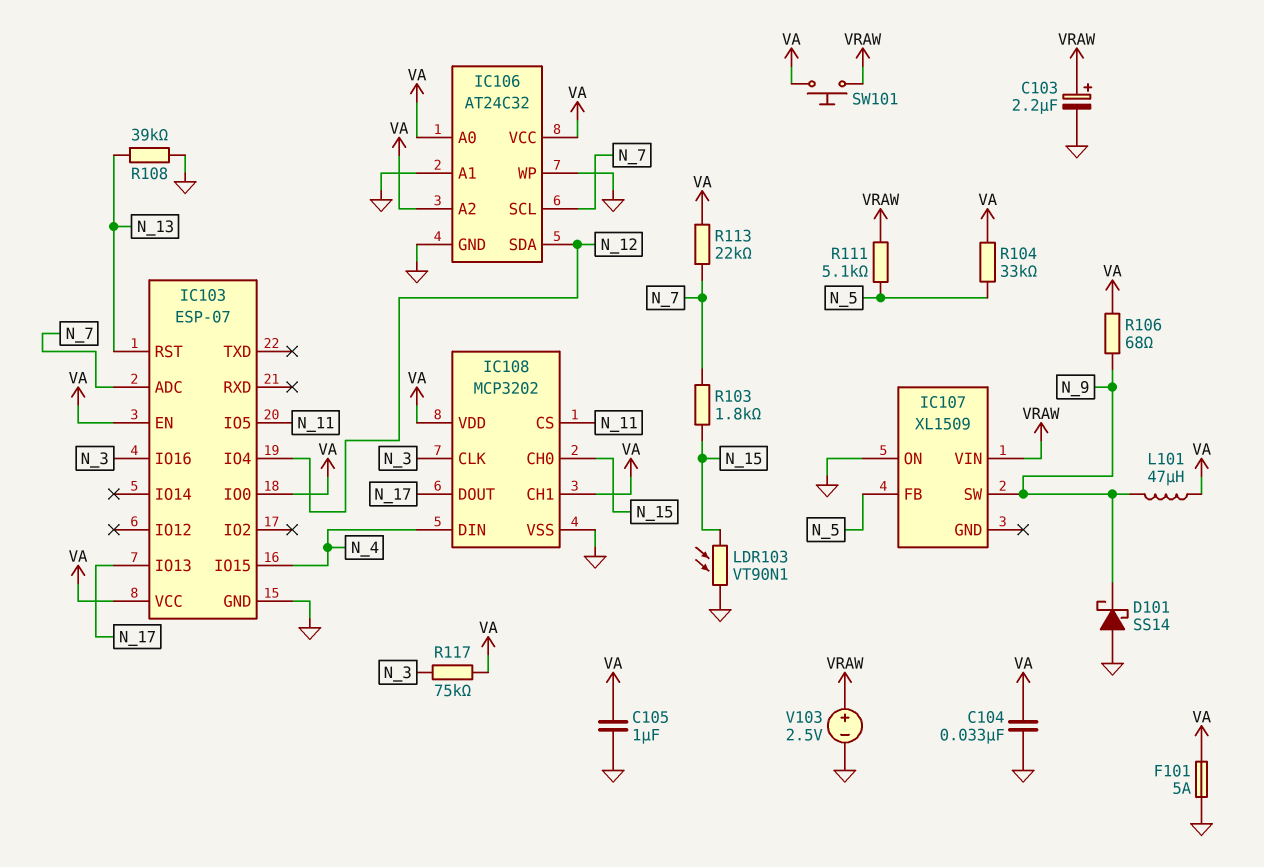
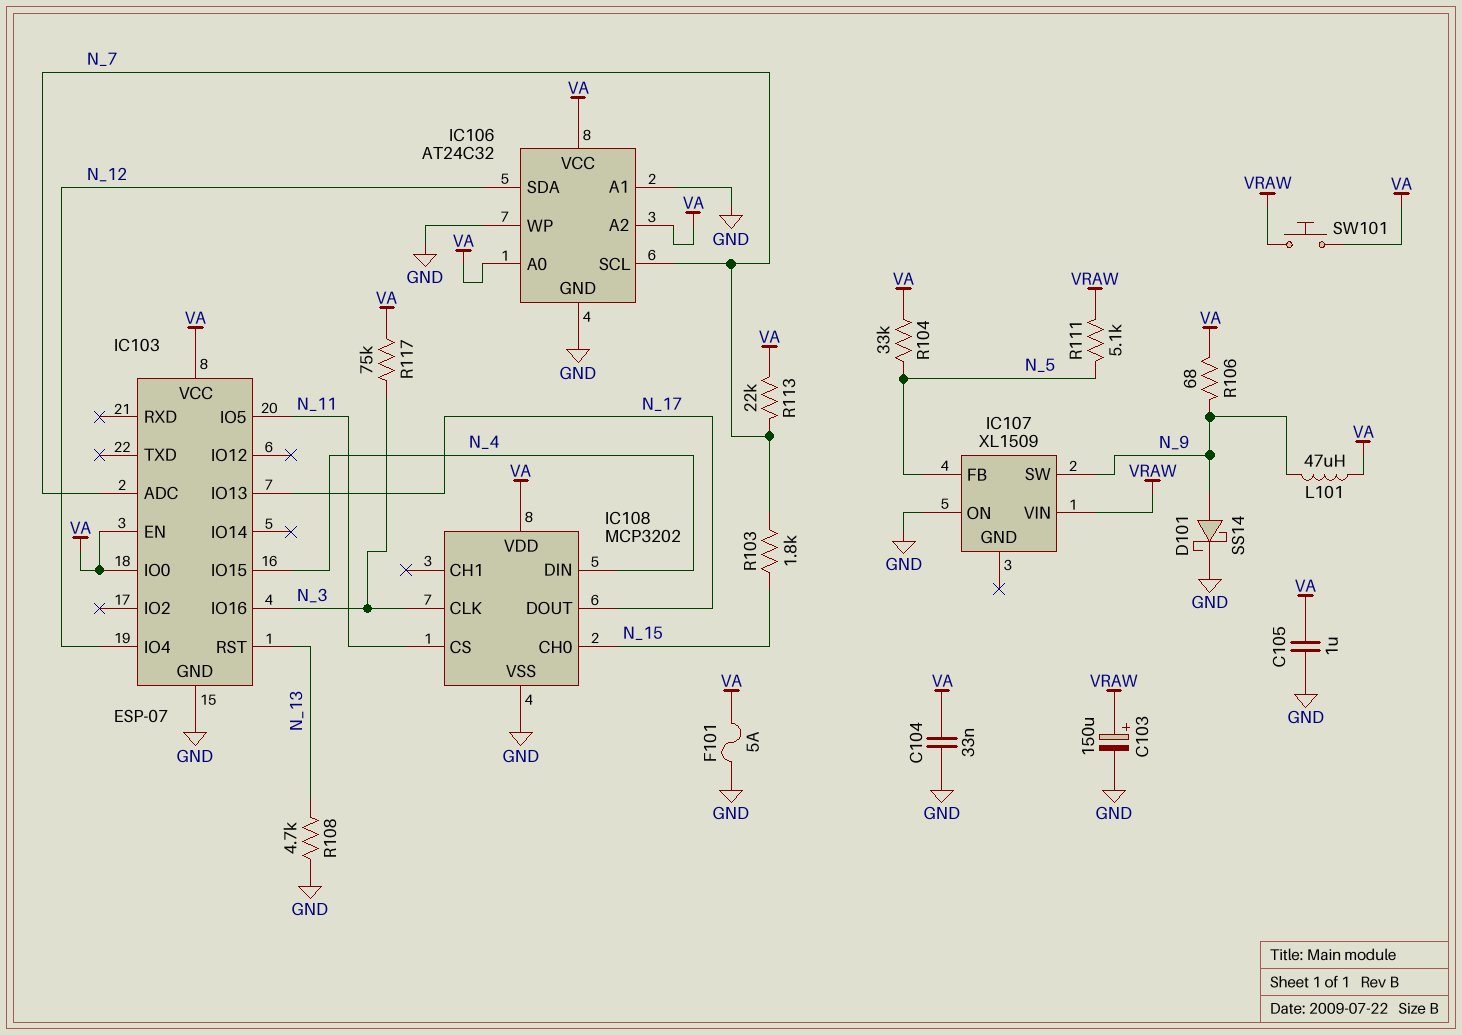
C103: 2.2uF (plus VRAW, minus GND) -> 150uF (plus VRAW, minus GND)
D101: schottky SS14 (A GND, K N_9) -> schottky SS14 (A N_9, K GND)
IC108 pin CH1: VA -> none
LDR103: VT90N1 (GND, N_15) -> none
R108: 39k (GND, N_13) -> 4.7k (GND, N_13)
V103: 2.5V (plus VRAW, minus GND) -> none

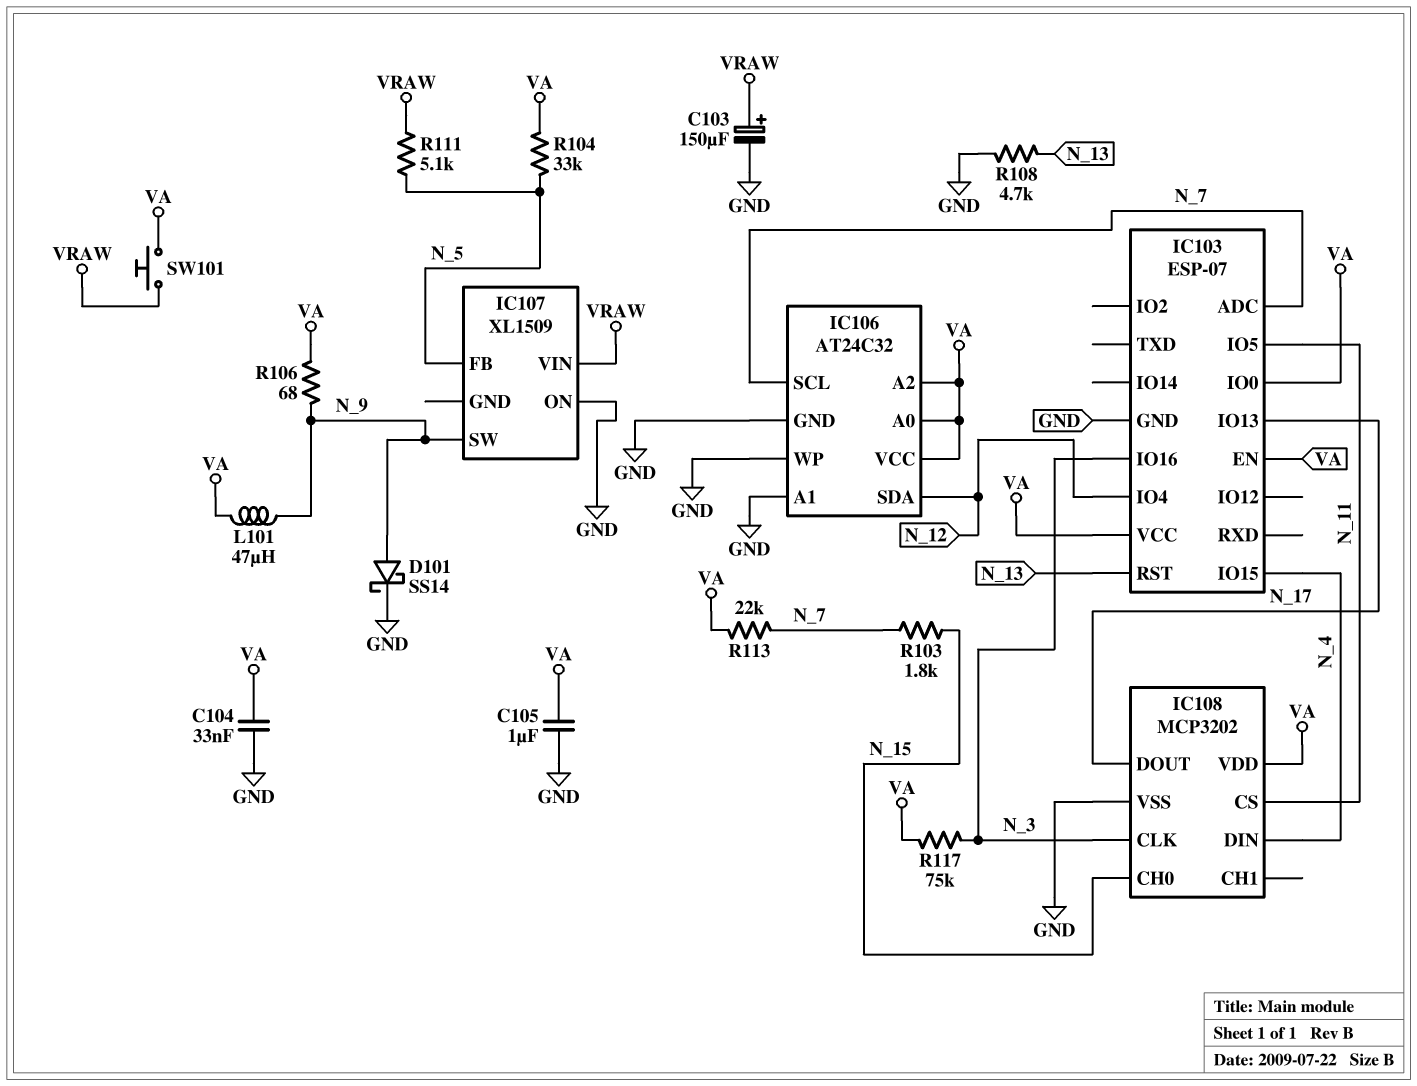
F101: 5A (GND, VA) -> none

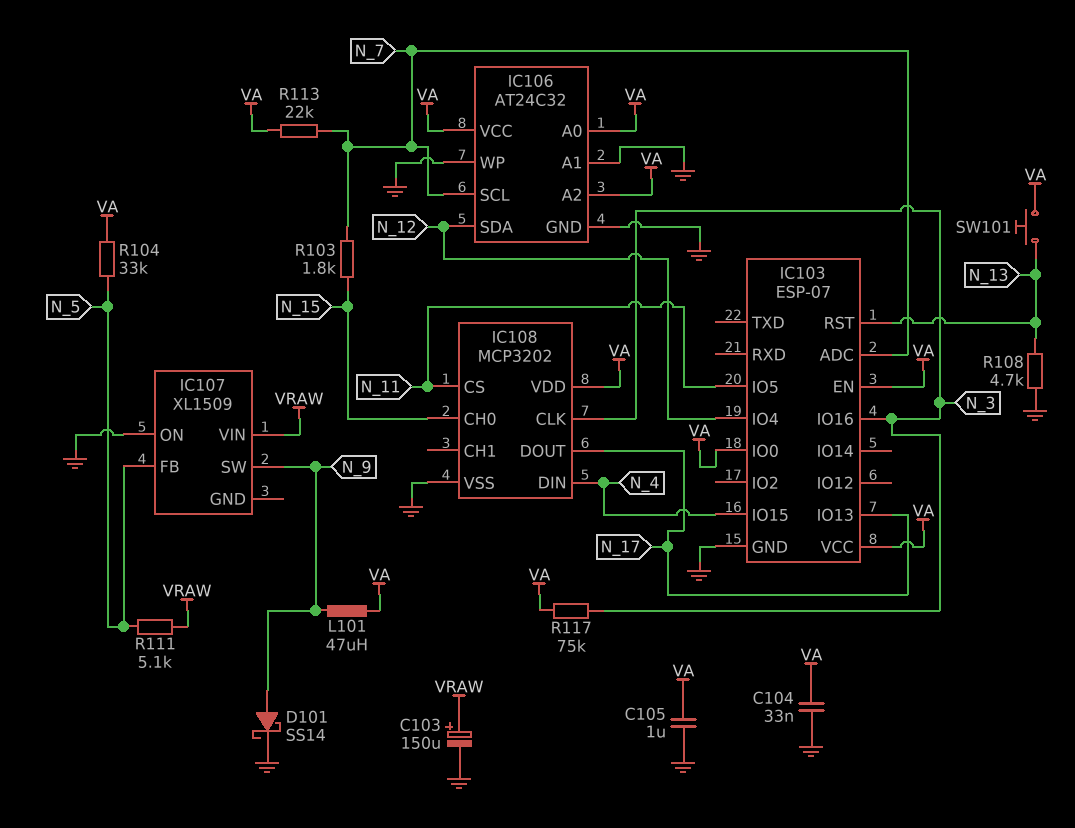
R106: 68 (N_9, VA) -> none
SW101: button (VA, VRAW) -> button (N_13, VA)

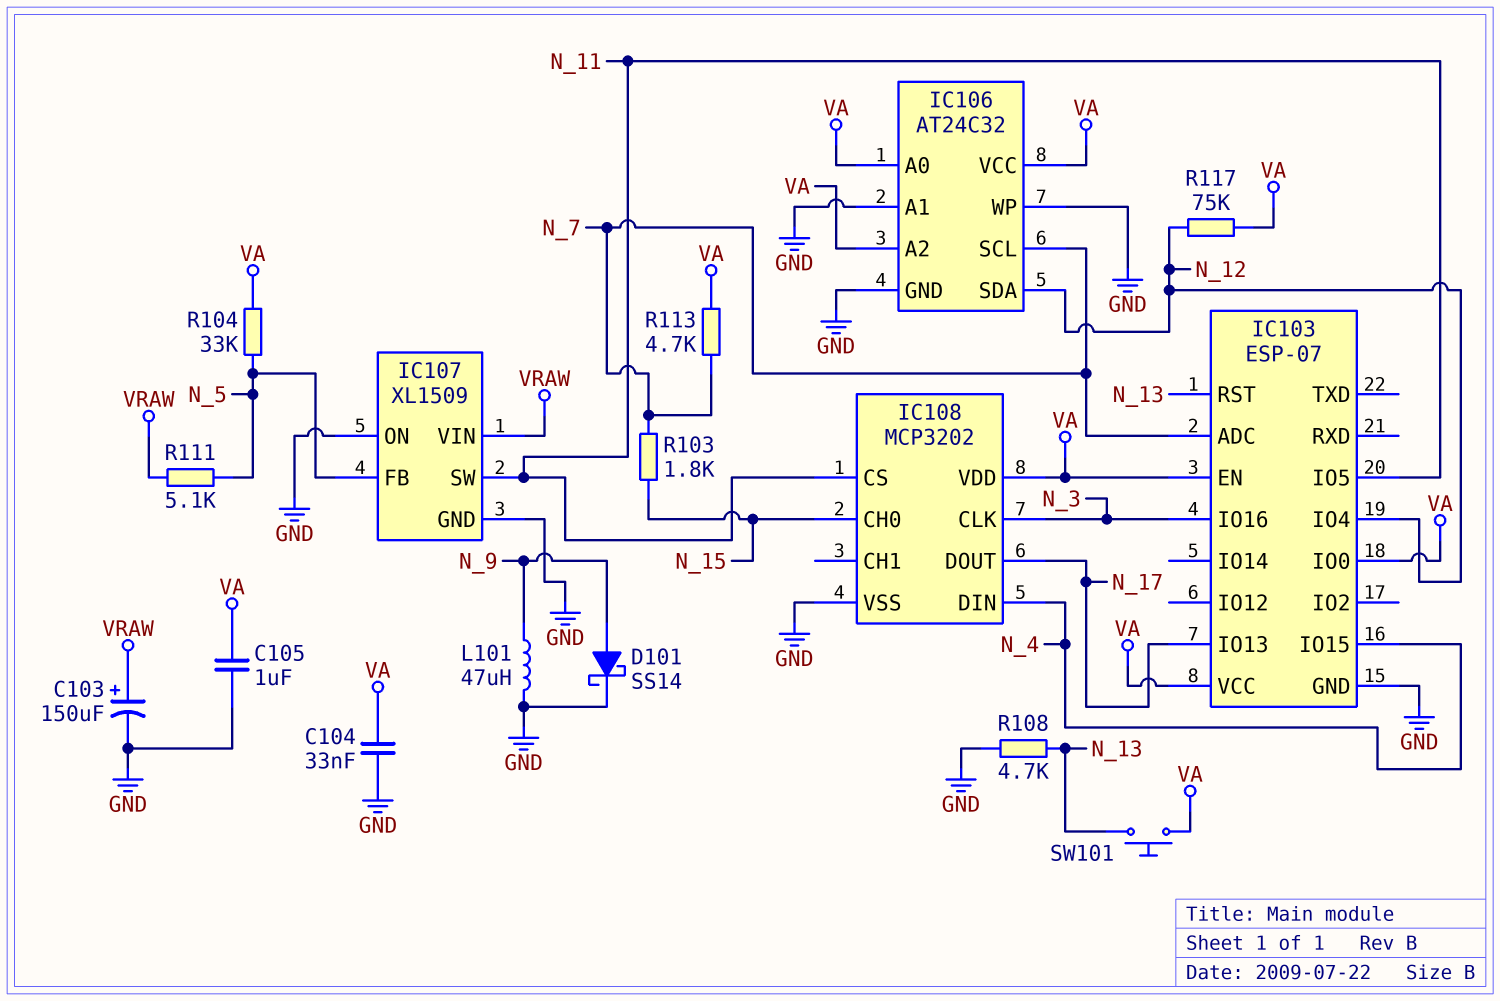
IC107 pin GND: none -> GND
IC107 pin SW: N_9 -> N_11
L101: 47uH (N_9, VA) -> 47uH (GND, N_9)
R113: 22k (N_7, VA) -> 4.7k (N_7, VA)
R117: 75k (N_3, VA) -> 75k (N_12, VA)

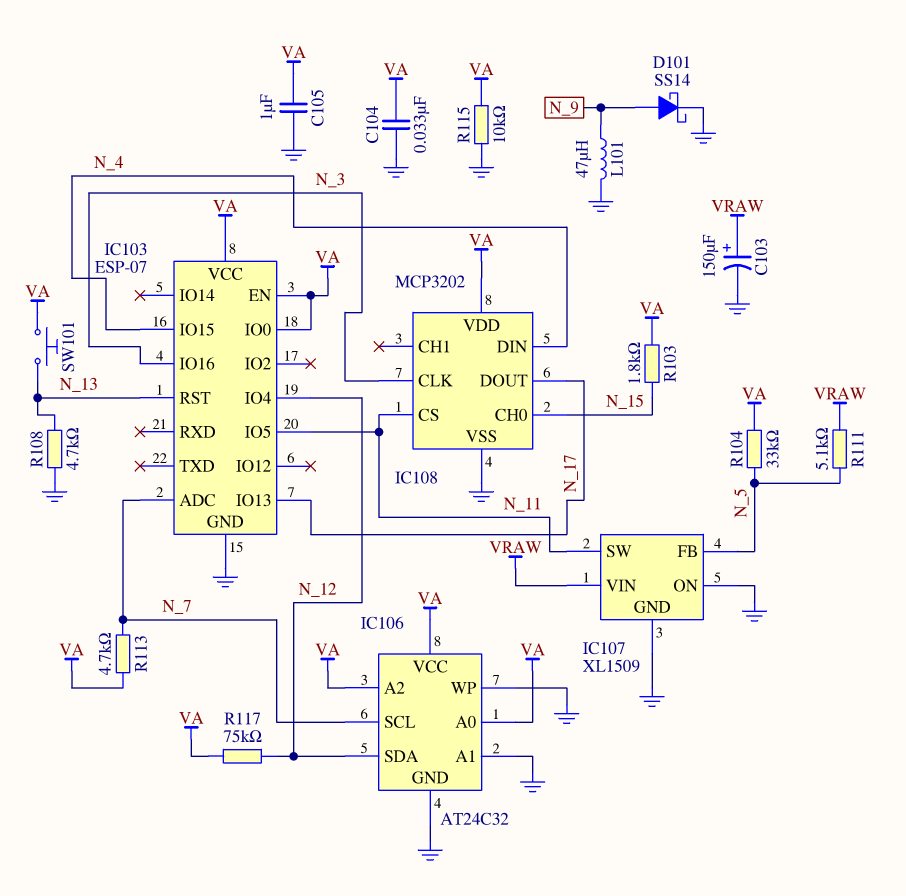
R103: 1.8k (N_7, N_15) -> 1.8k (N_15, VA)
R115: none -> 10k (GND, VA)

